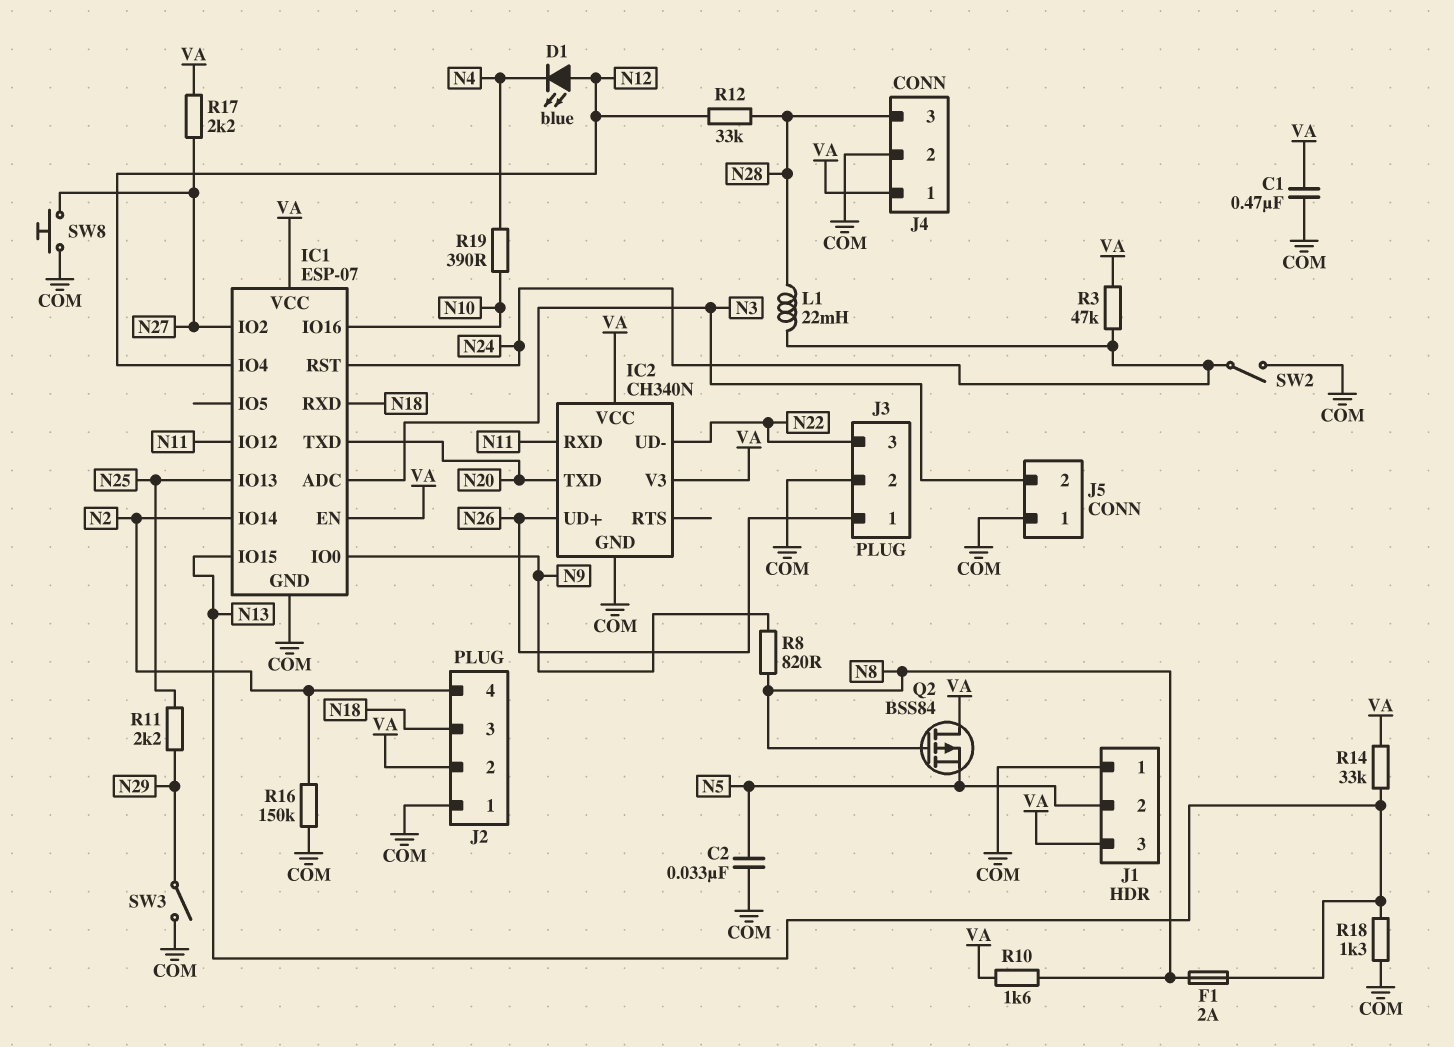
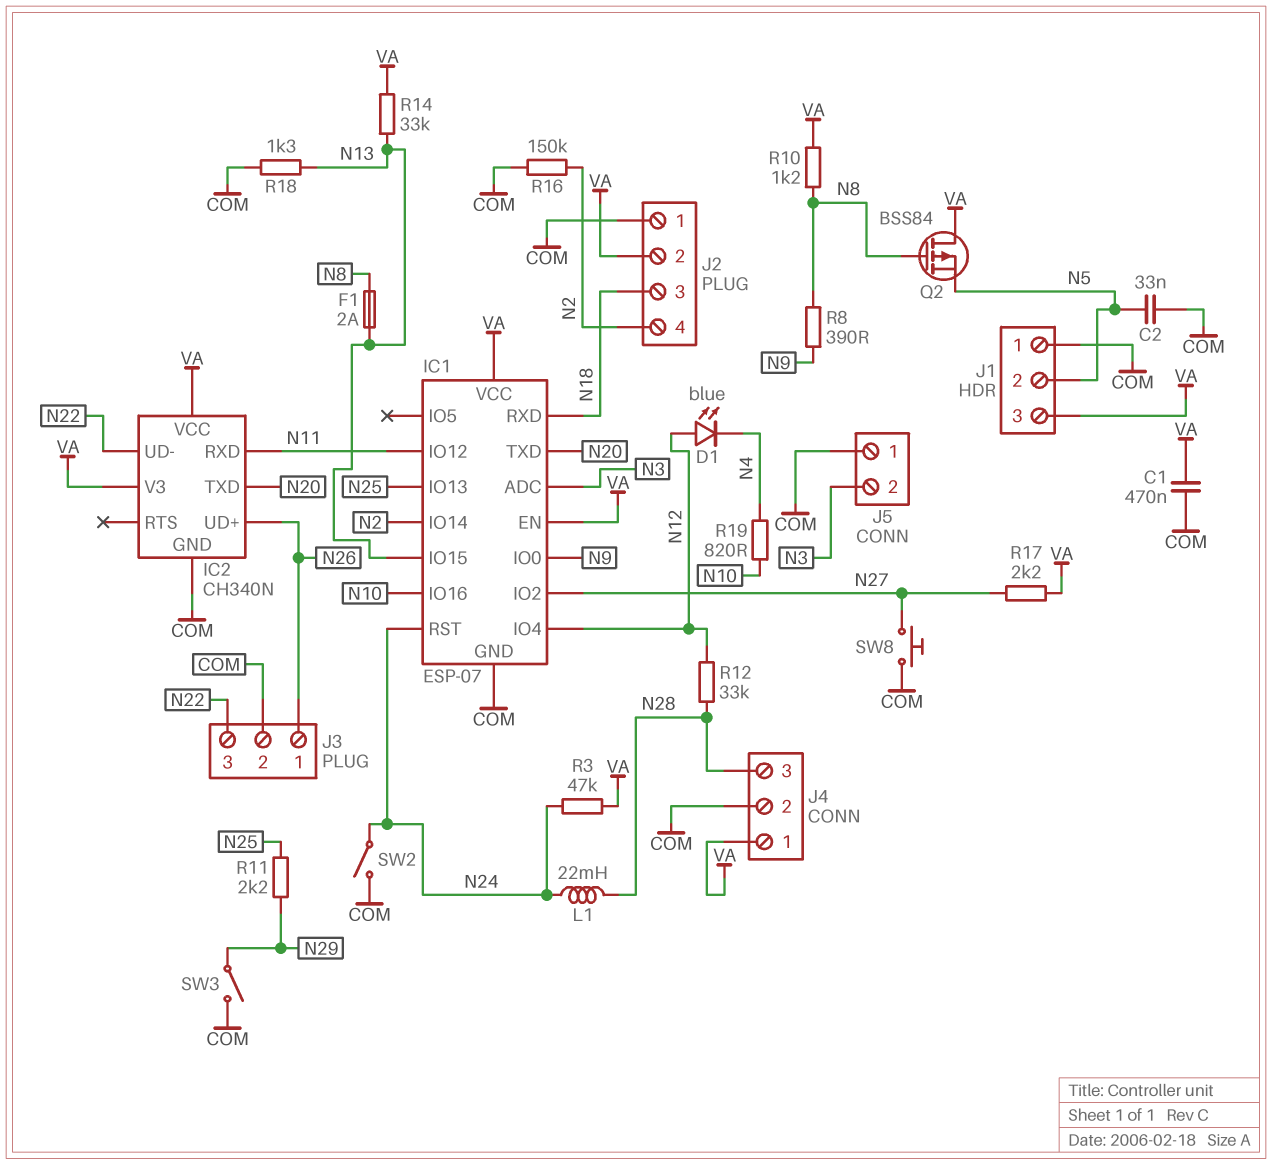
R8: 820 (N8, N9) -> 390 (N8, N9)
R10: 1.6k (N8, VA) -> 1.2k (N8, VA)
R19: 390 (N4, N10) -> 820 (N4, N10)

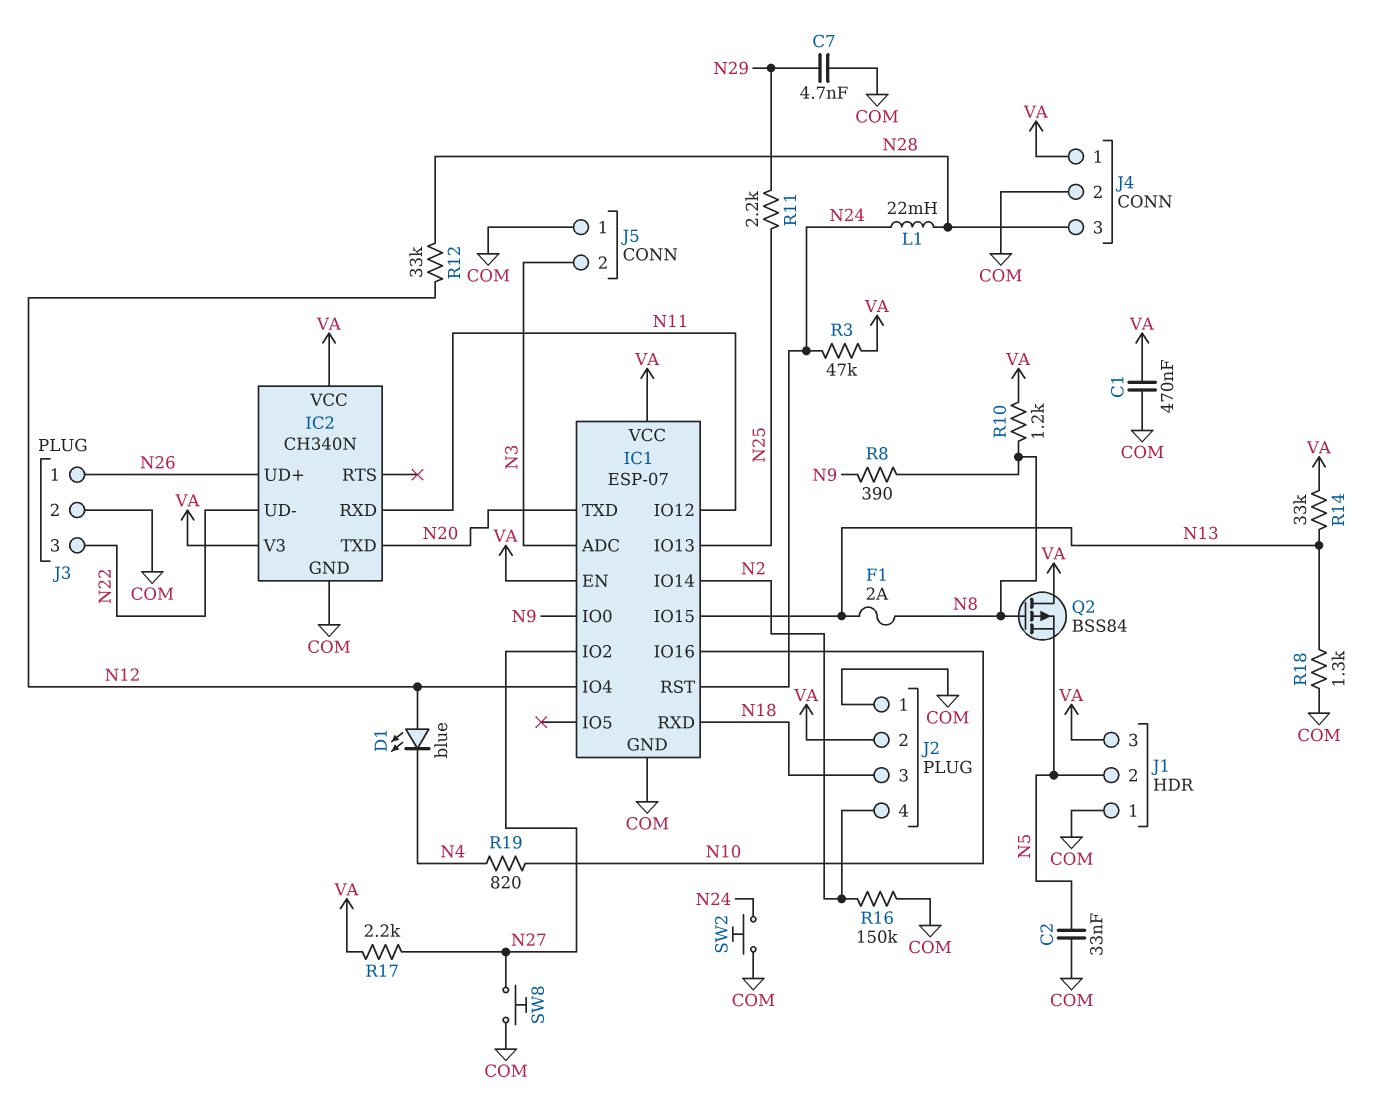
C7: none -> 4.7nF (COM, N29)
SW2: switch (COM, N24) -> button (COM, N24)
SW3: switch (COM, N29) -> none

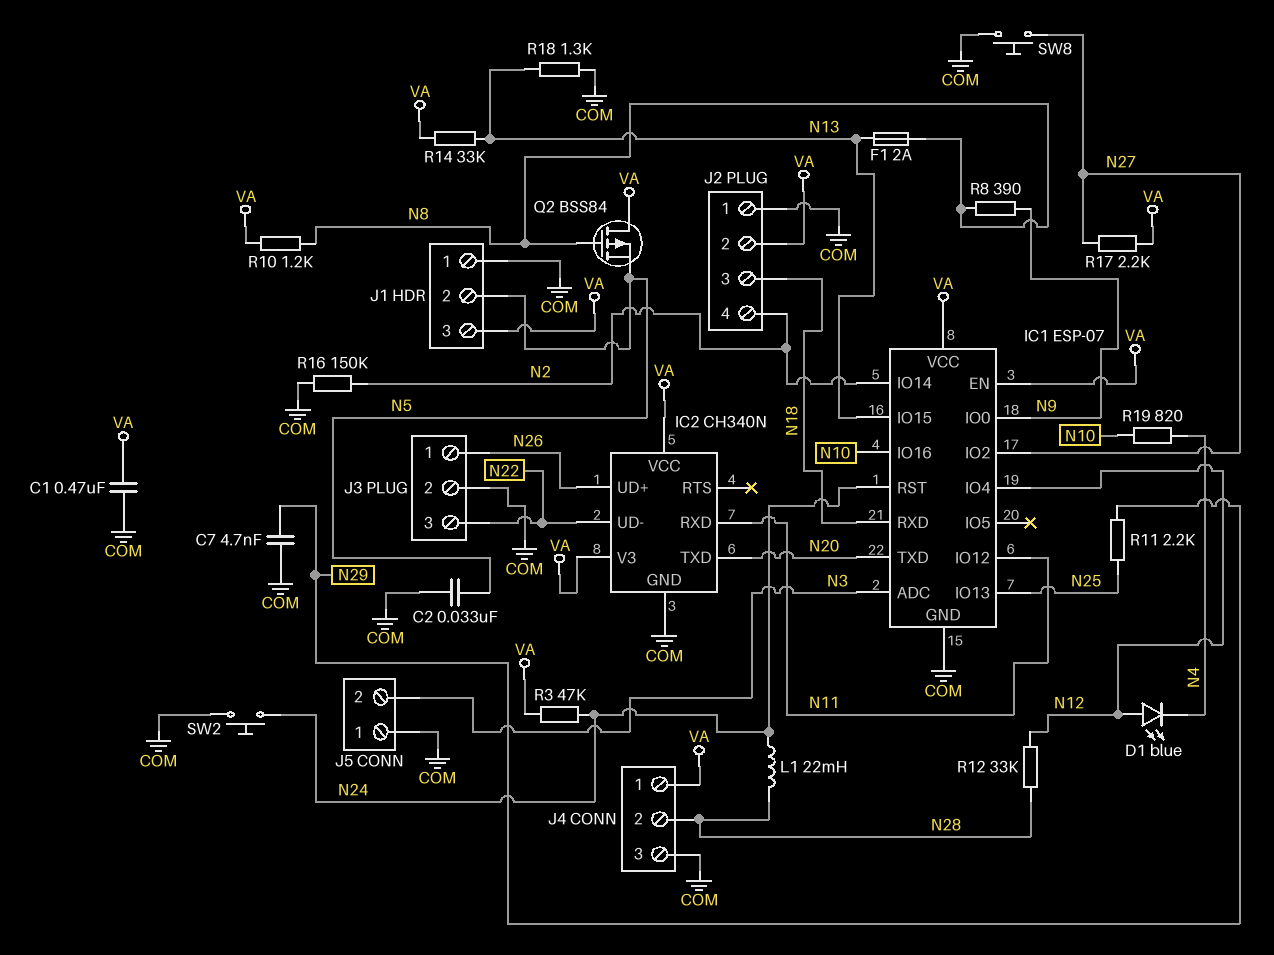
J4 pin 2: COM -> N28
J4 pin 3: N28 -> COM

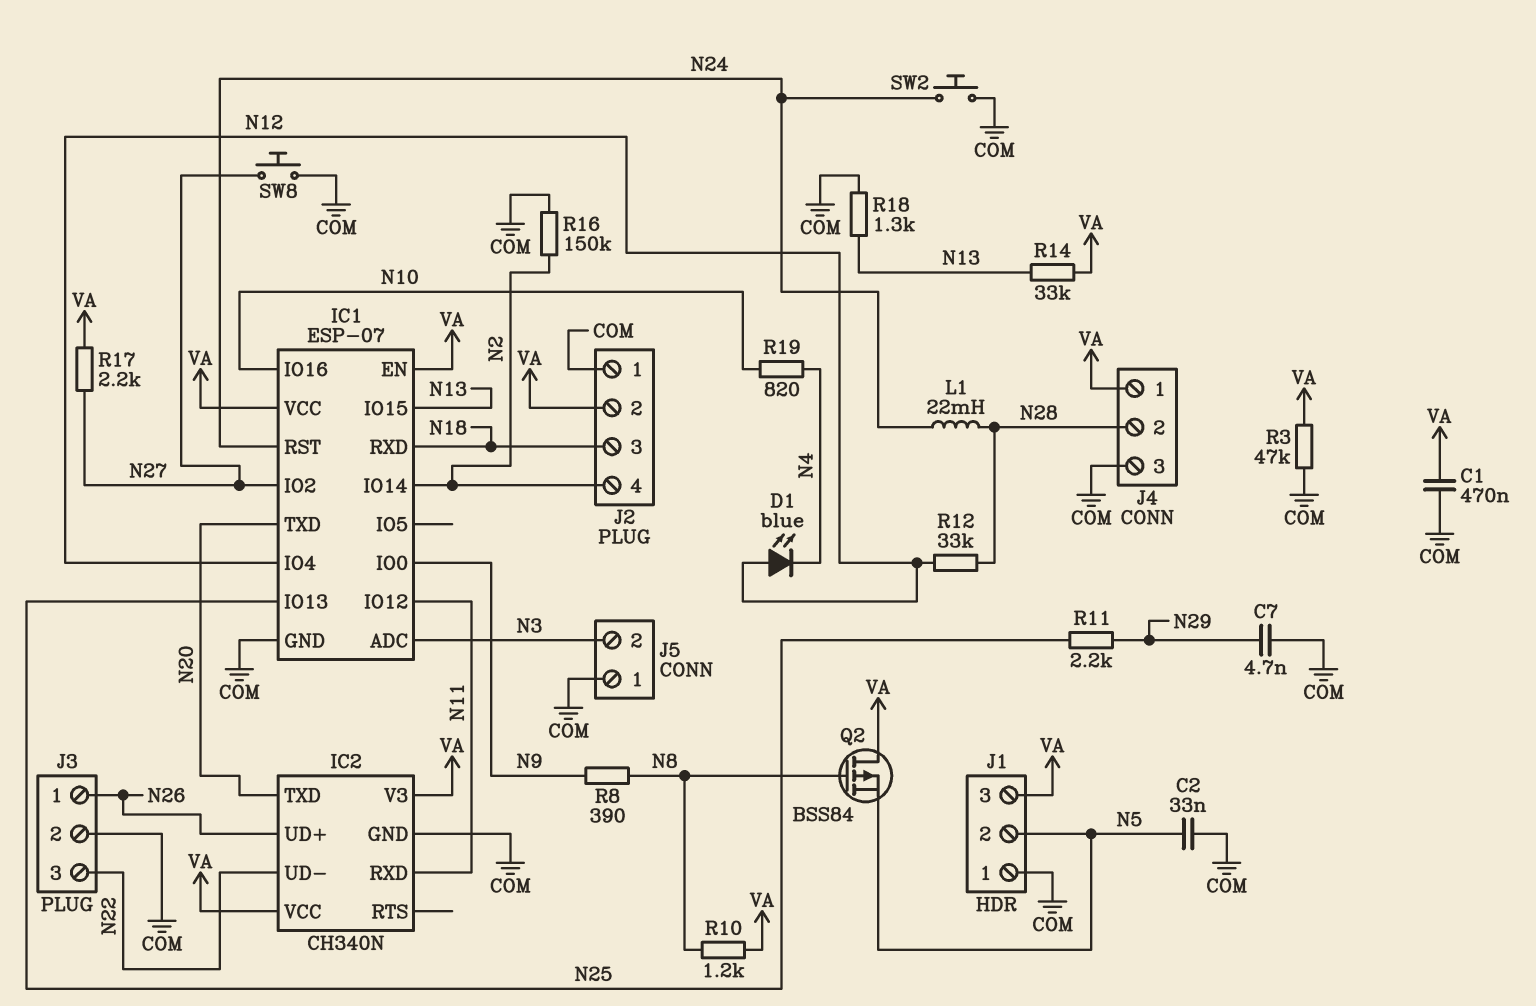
F1: 2A (N8, N13) -> none
R3: 47k (N24, VA) -> 47k (COM, VA)

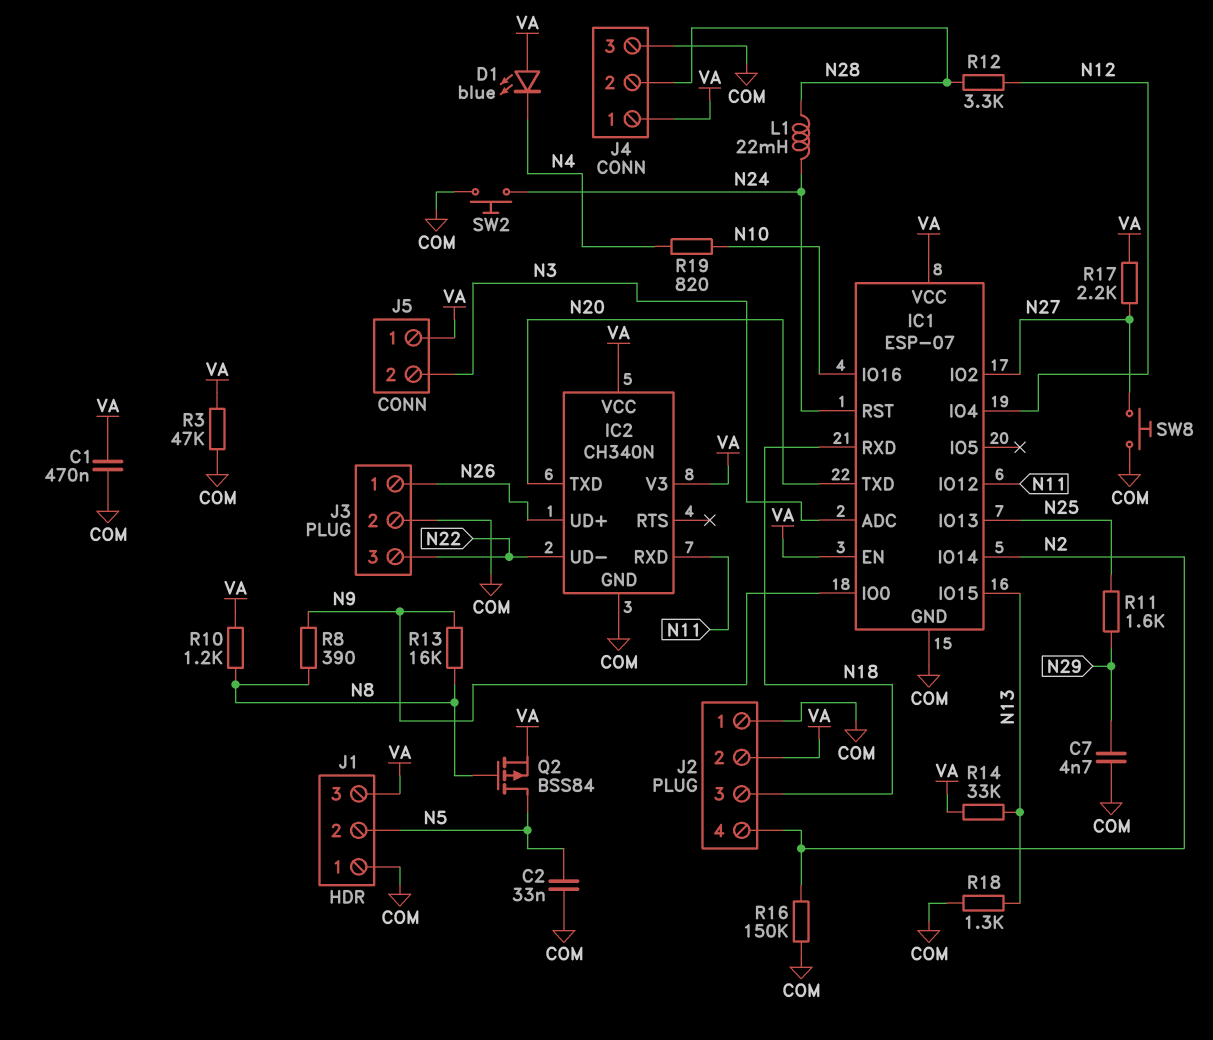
D1: LED blue (A N12, K N4) -> LED blue (A VA, K N4)
J5 pin 1: COM -> VA
Q2: PMOS BSS84 (G N8, D VA, S N5) -> PMOS BSS84 (G N8, D N5, S VA)
R11: 2.2k (N25, N29) -> 1.6k (N25, N29)
R12: 33k (N12, N28) -> 3.3k (N12, N28)
R13: none -> 16k (N8, N9)

